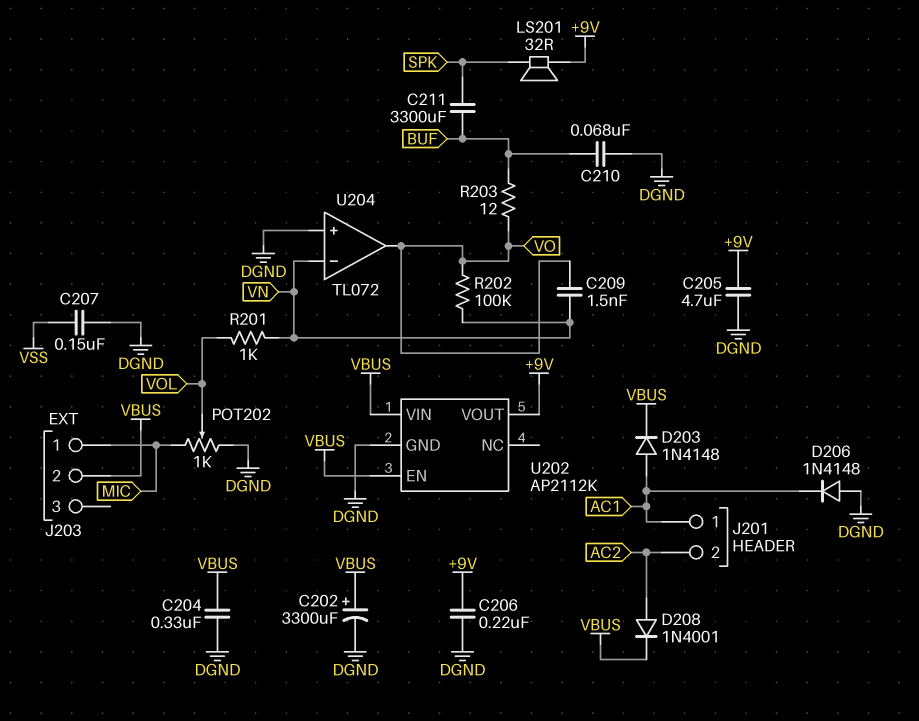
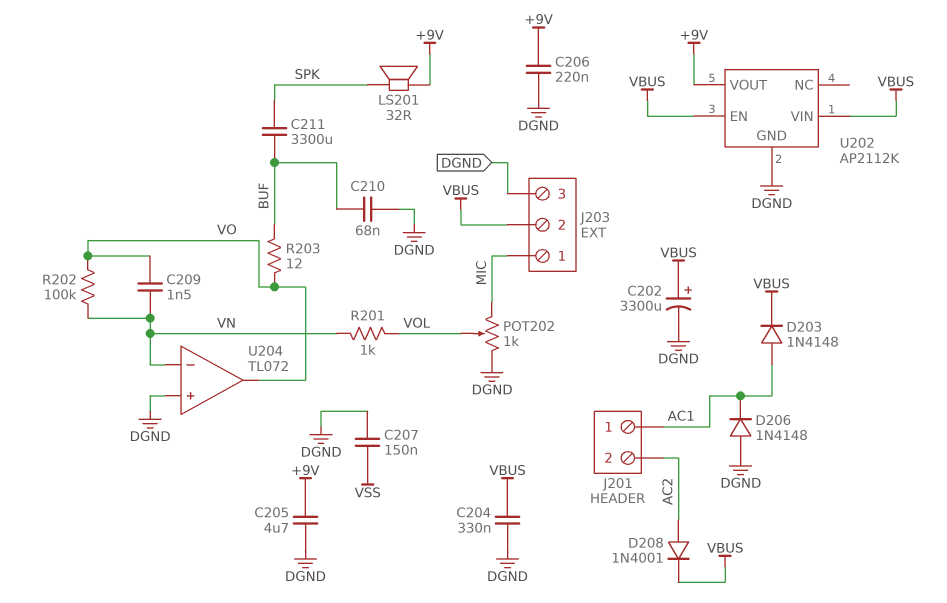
J203 pin 3: none -> DGND

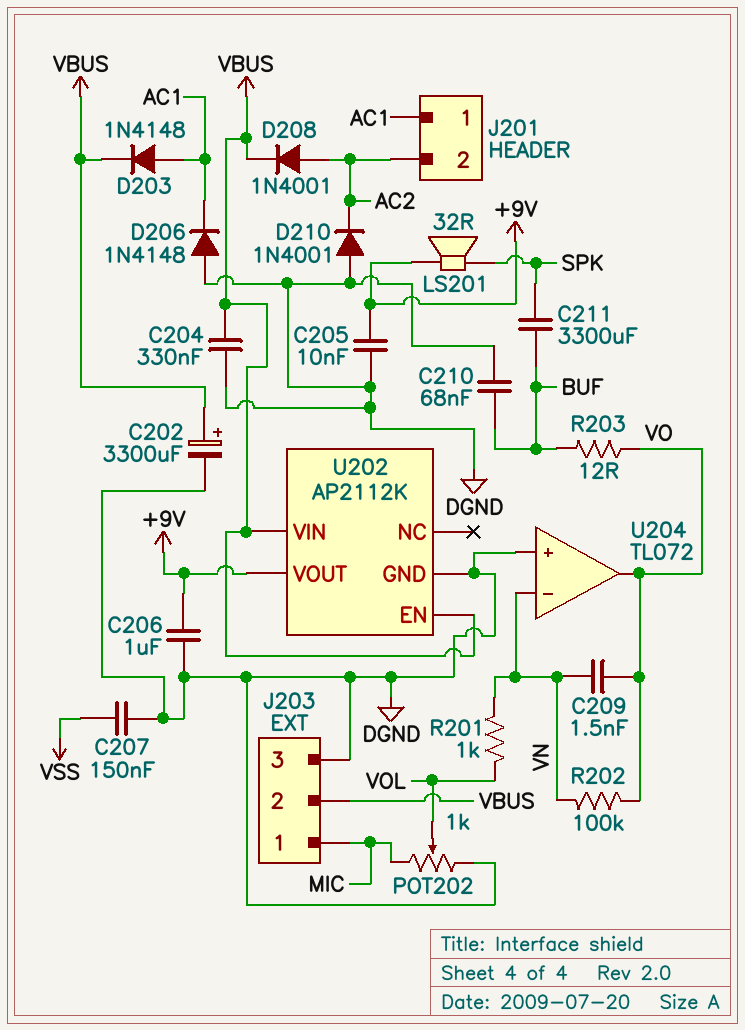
C205: 4.7uF (+9V, DGND) -> 10nF (+9V, DGND)
C206: 220nF (+9V, DGND) -> 1uF (+9V, DGND)
D210: none -> diode 1N4001 (A DGND, K AC2)

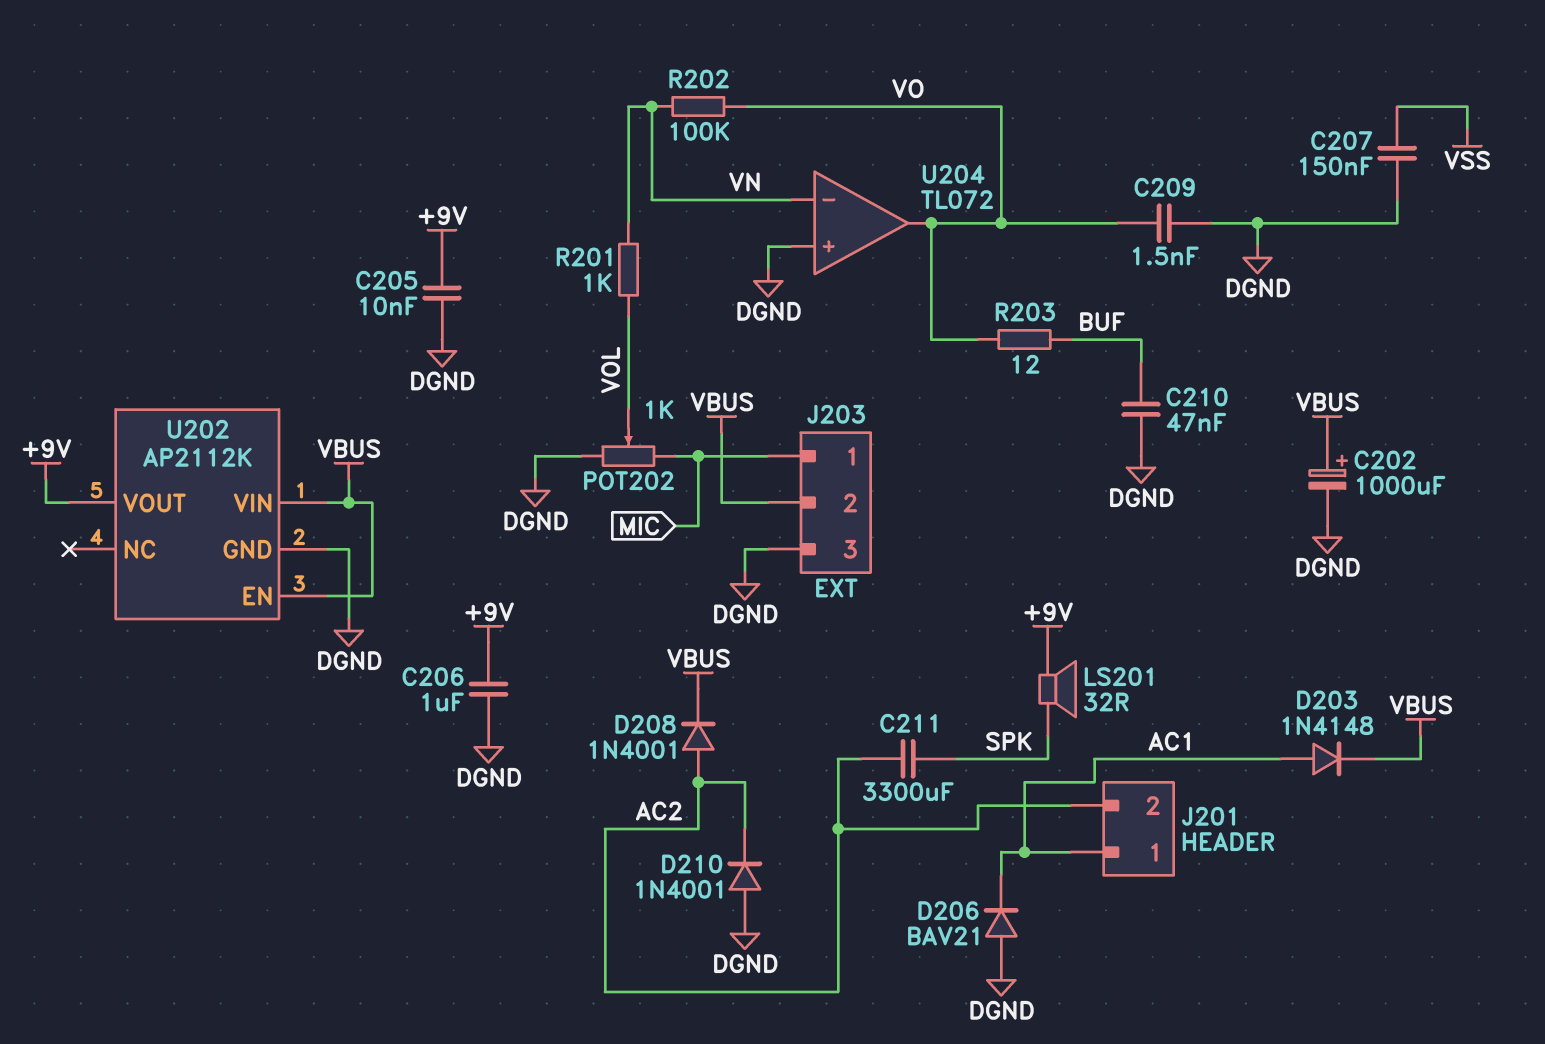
C202: 3300uF (plus VBUS, minus DGND) -> 1000uF (plus VBUS, minus DGND)
C204: 330nF (DGND, VBUS) -> none
C209: 1.5nF (VN, VO) -> 1.5nF (DGND, VO)
C210: 68nF (BUF, DGND) -> 47nF (BUF, DGND)
C211: 3300uF (BUF, SPK) -> 3300uF (AC2, SPK)
D206: diode 1N4148 (A DGND, K AC1) -> diode BAV21 (A DGND, K AC1)

